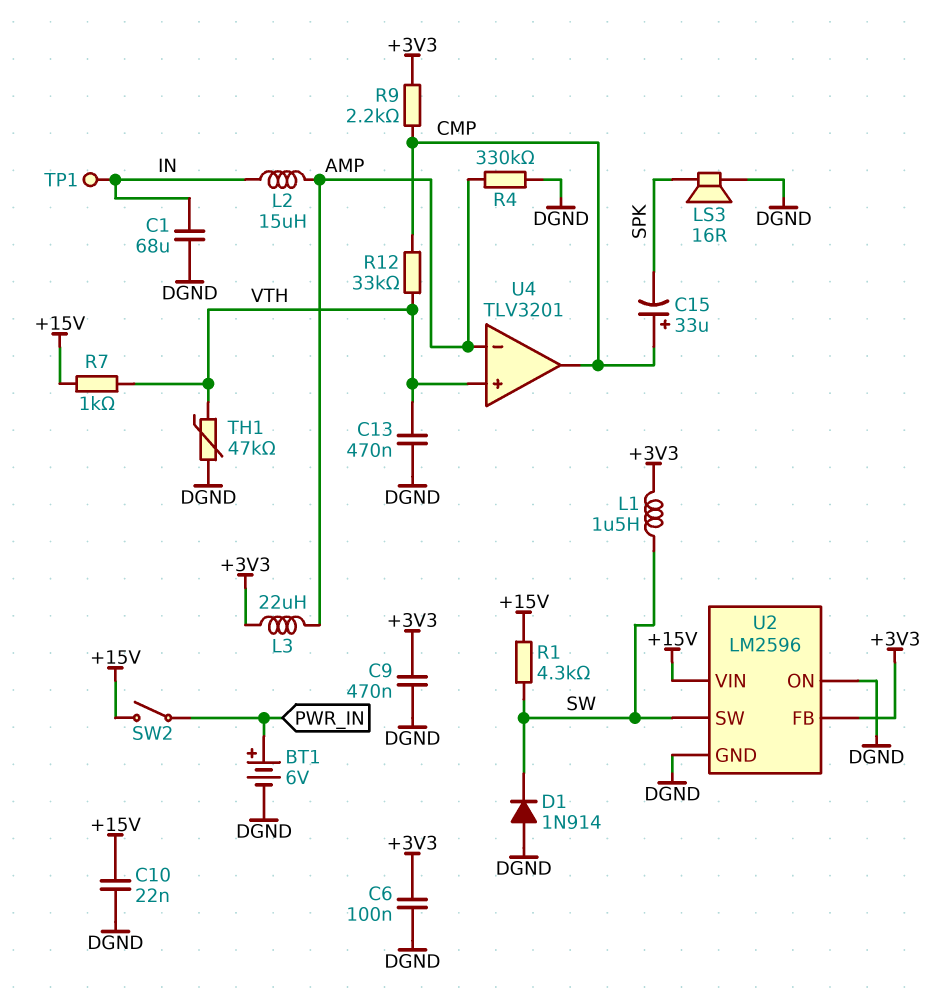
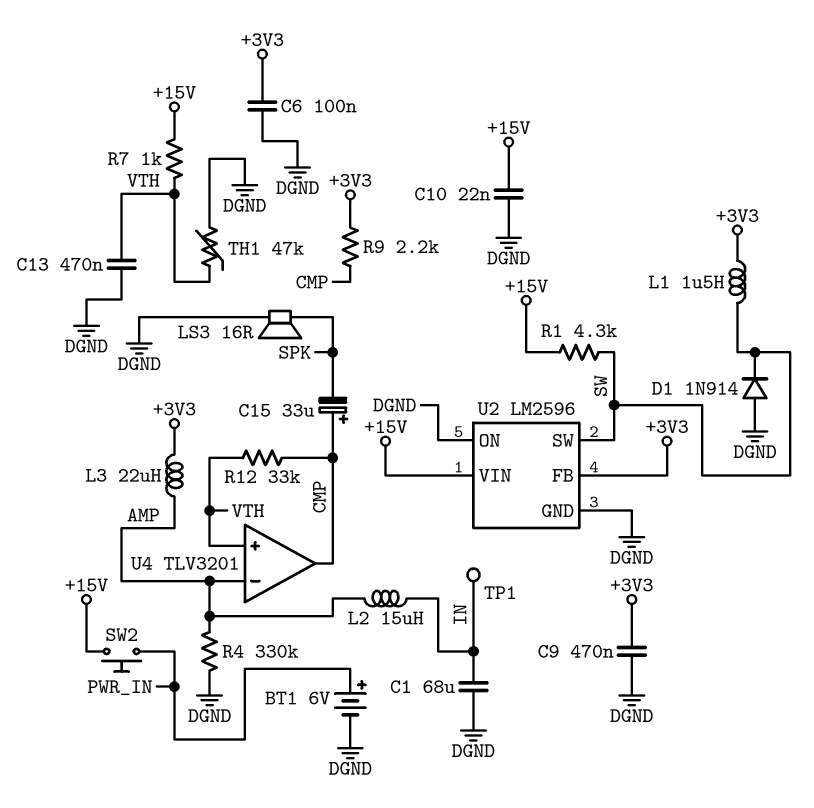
SW2: switch (+15V, PWR_IN) -> button (+15V, PWR_IN)

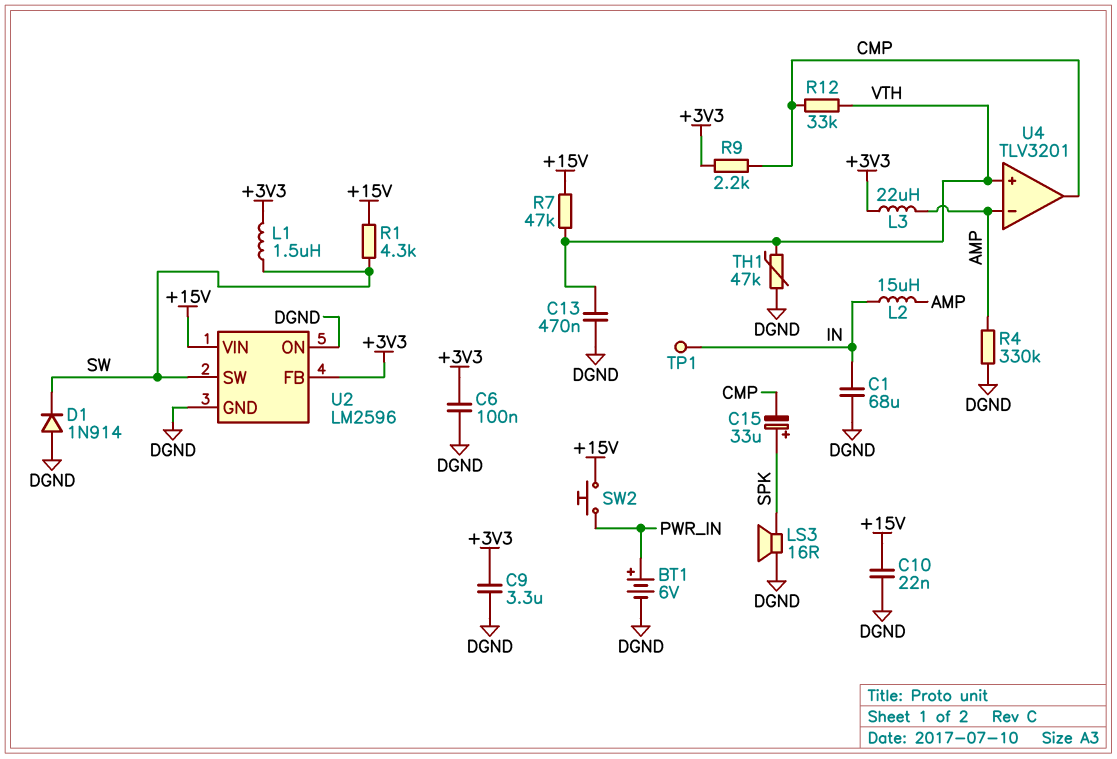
C9: 470nF (+3V3, DGND) -> 3.3uF (+3V3, DGND)
C15: 33uF (plus CMP, minus SPK) -> 33uF (plus SPK, minus CMP)
R7: 1k (+15V, VTH) -> 47k (+15V, VTH)

